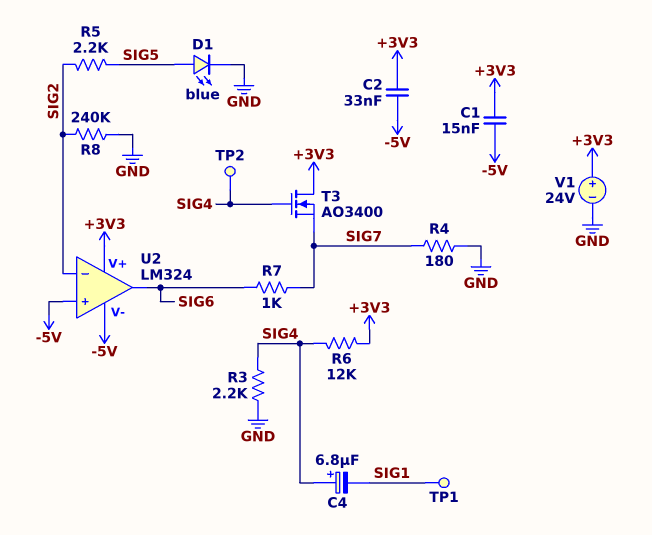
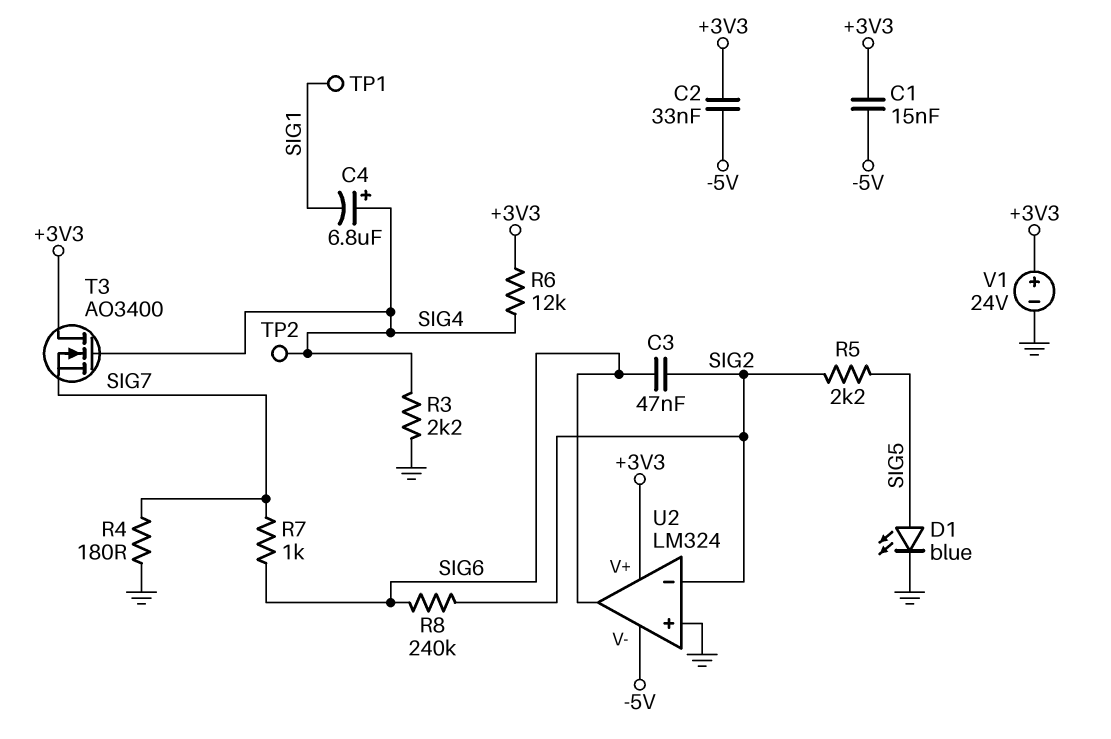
C3: none -> 47nF (SIG2, SIG6)
R8: 240k (GND, SIG2) -> 240k (SIG2, SIG6)
U2 pin in+: -5V -> GND

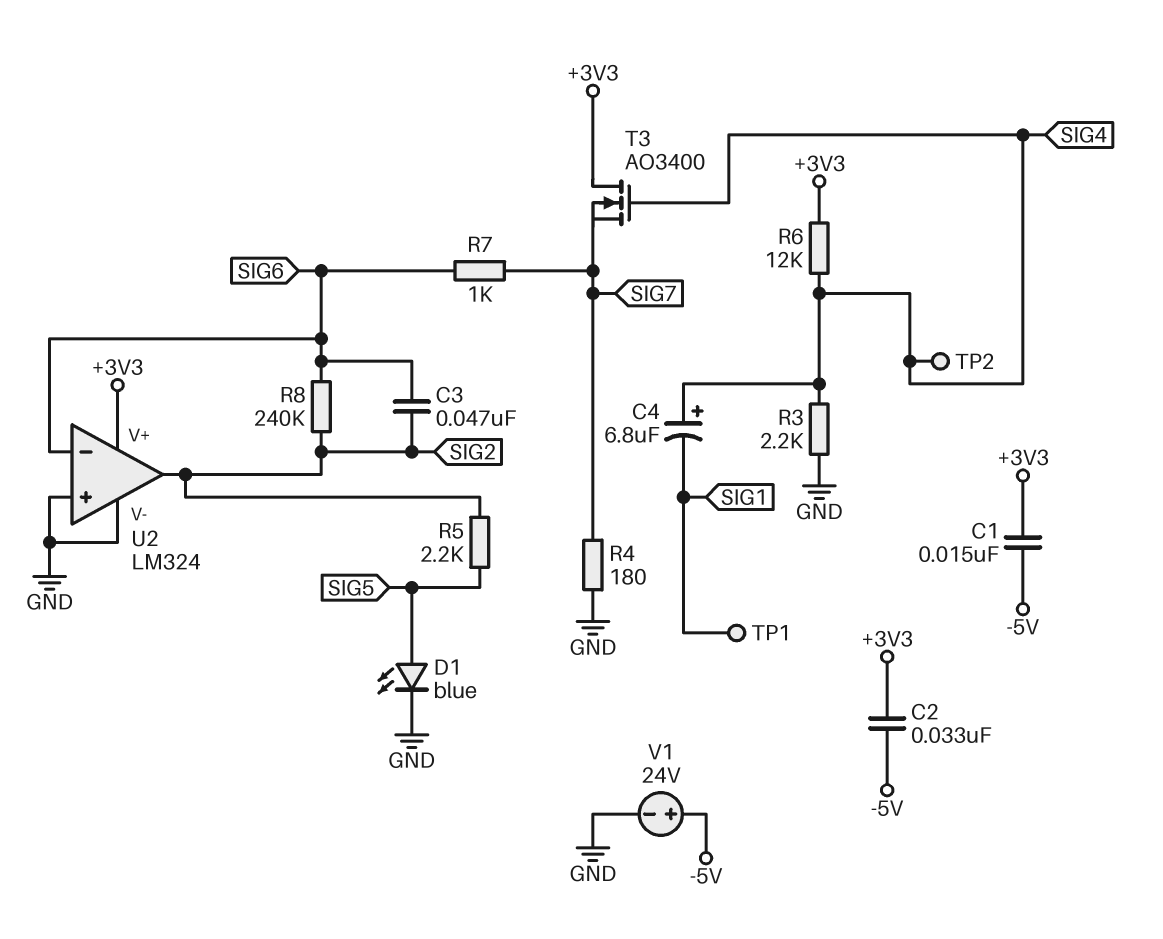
U2 pin V-: -5V -> GND
U2 pin in-: SIG2 -> SIG6
U2 pin out: SIG6 -> SIG2
V1: 24V (plus +3V3, minus GND) -> 24V (plus -5V, minus GND)

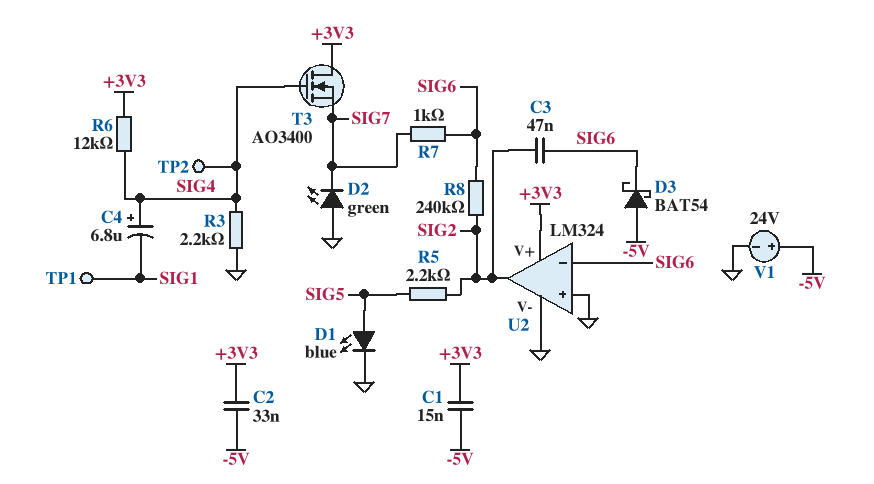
D2: none -> LED green (A GND, K SIG7)
D3: none -> schottky BAT54 (A -5V, K SIG6)
R4: 180 (GND, SIG7) -> none

